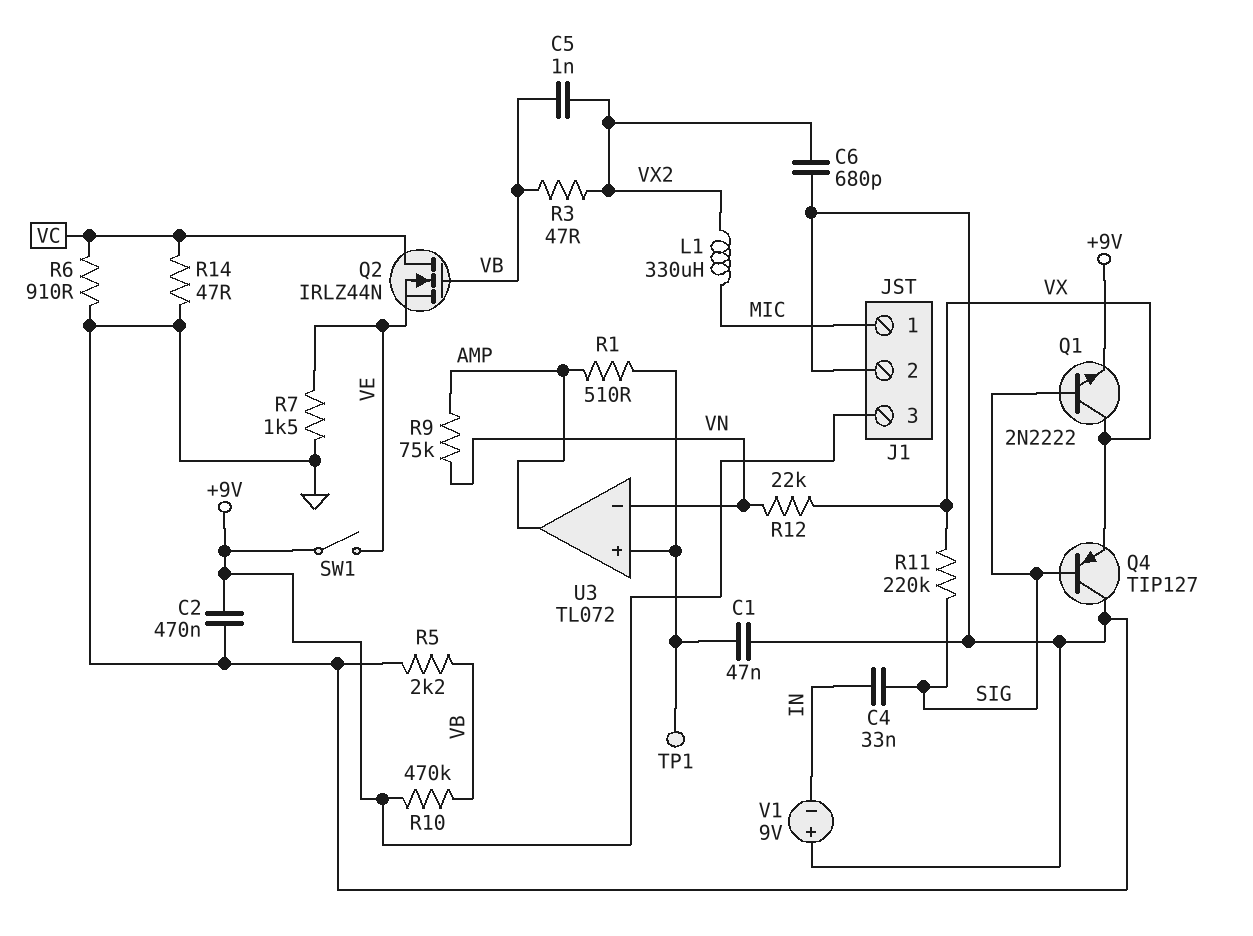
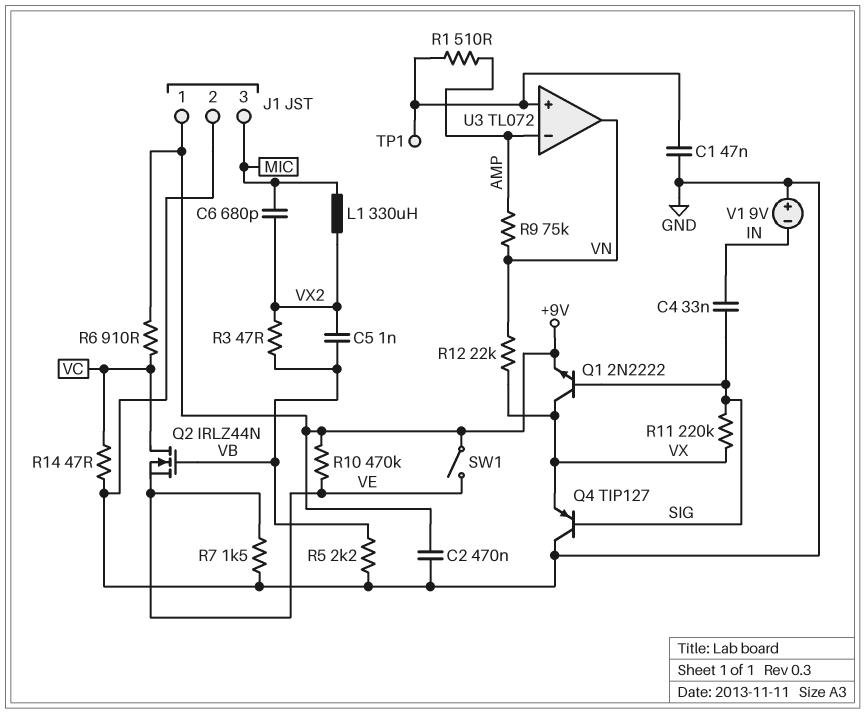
C6: 680pF (GND, VX2) -> 680pF (MIC, VX2)
J1 pin 1: MIC -> +9V
J1 pin 3: +9V -> MIC
R6: 910 (GND, VC) -> 910 (+9V, VC)
R10: 470k (+9V, VB) -> 470k (+9V, VE)
U3 pin in-: VN -> AMP
U3 pin out: AMP -> VN

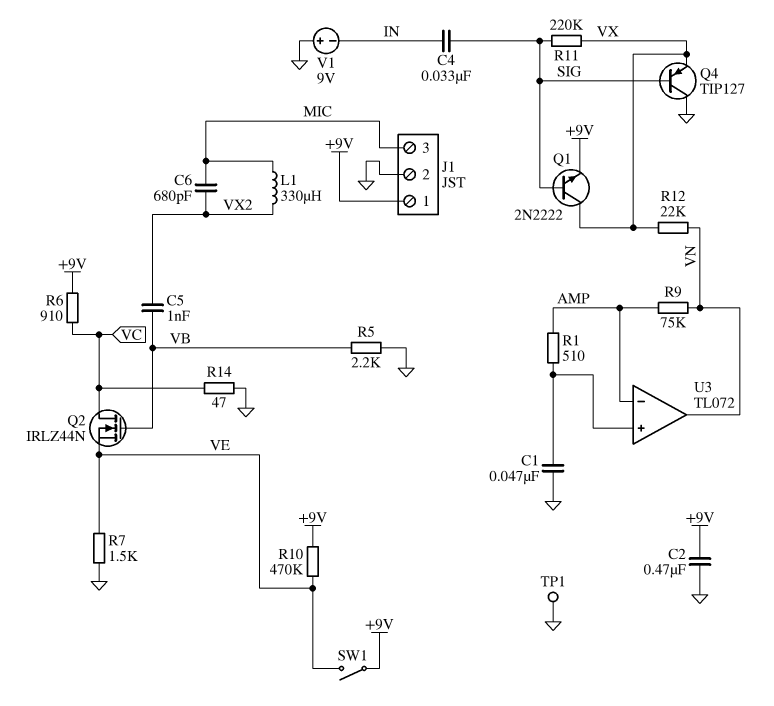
R3: 47 (VB, VX2) -> none
TP1: test point (U3/in+) -> test point (GND)

